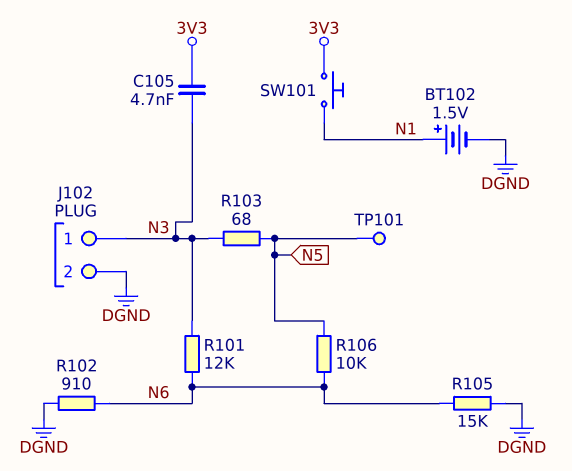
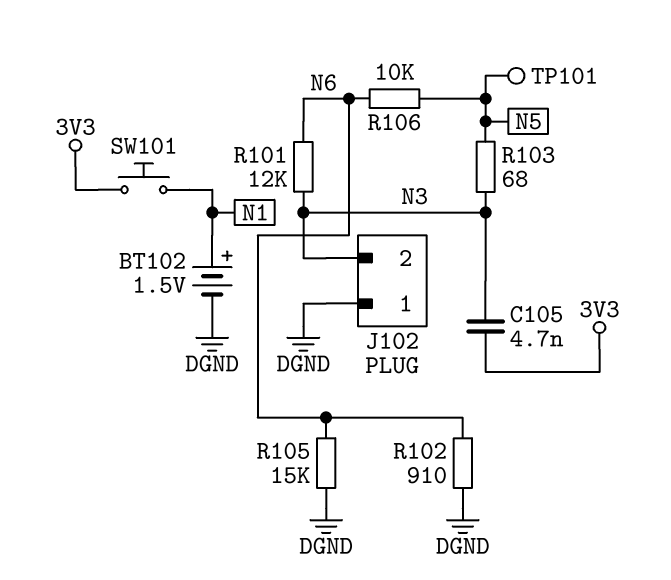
J102 pin 1: N3 -> DGND
J102 pin 2: DGND -> N3

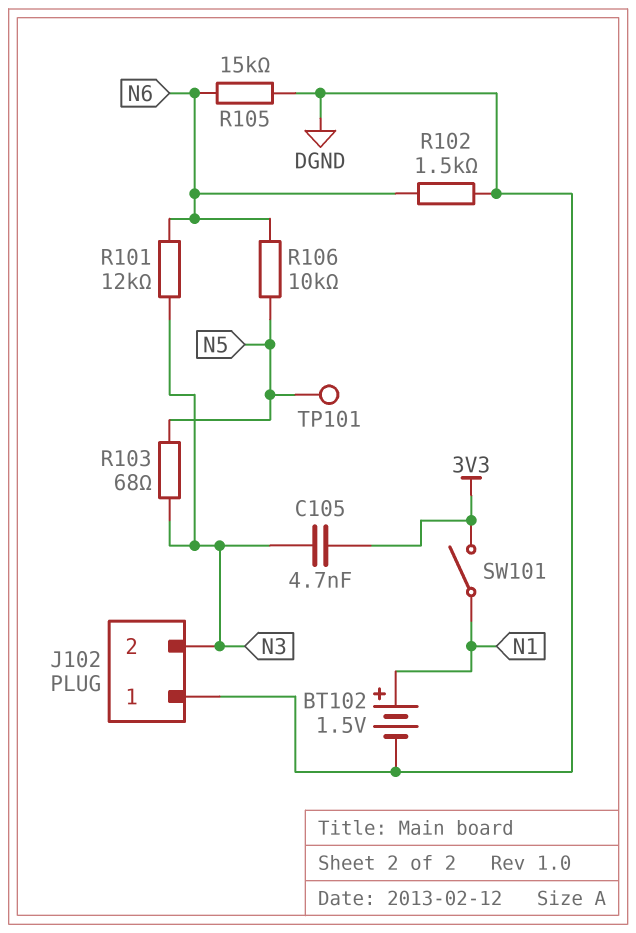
R102: 910 (DGND, N6) -> 1.5k (DGND, N6)
SW101: button (3V3, N1) -> switch (3V3, N1)

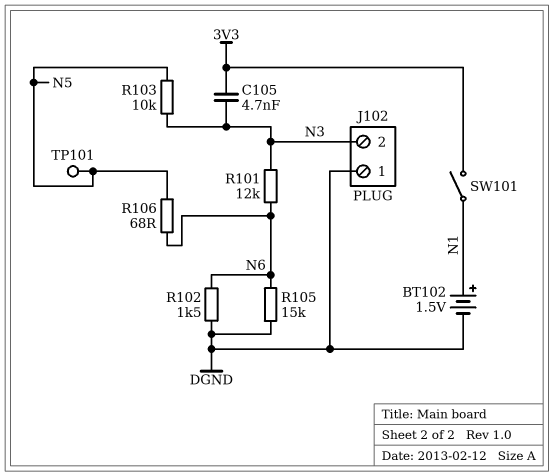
R103: 68 (N3, N5) -> 10k (N3, N5)
R106: 10k (N5, N6) -> 68 (N5, N6)

